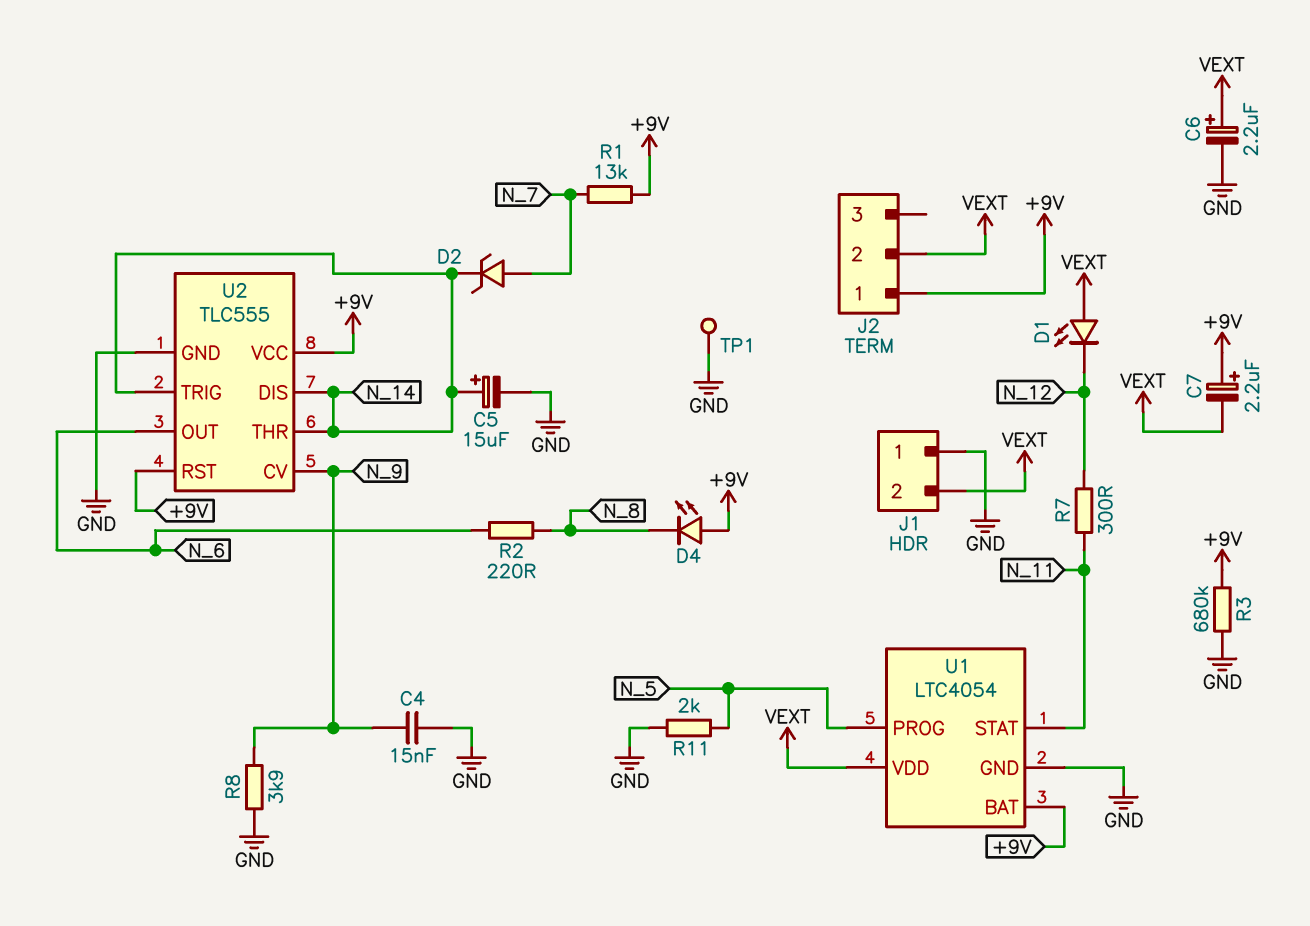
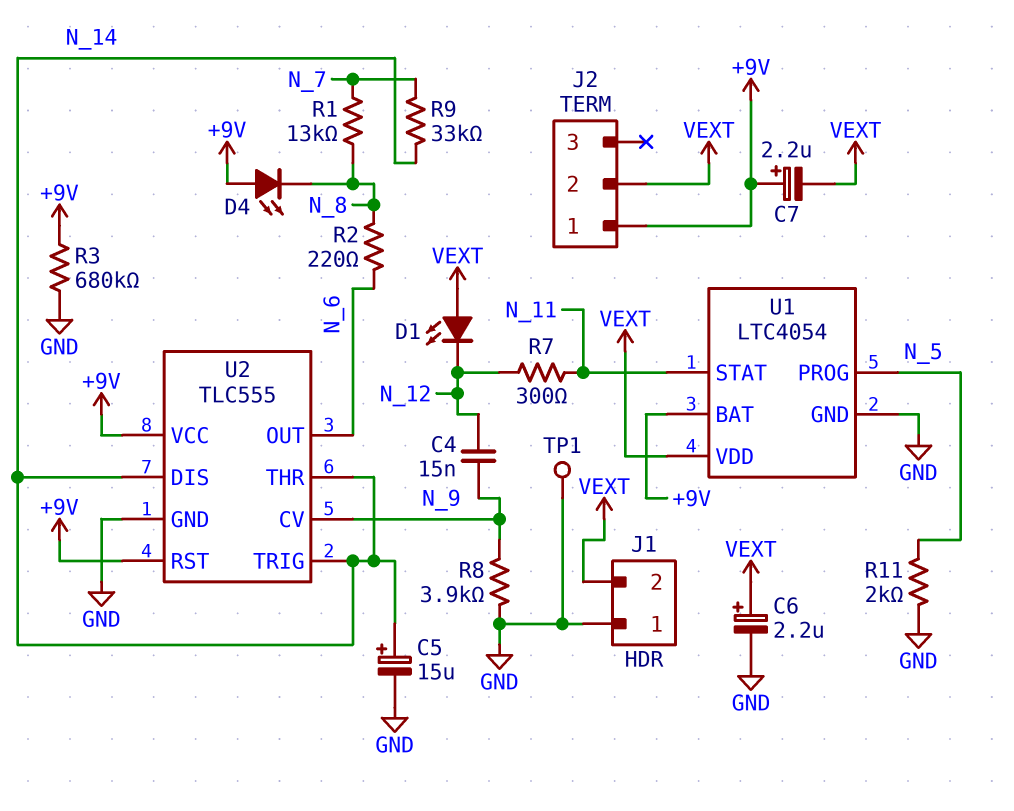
C4: 15nF (GND, N_9) -> 15nF (N_9, N_12)
D2: zener (A N_7, K N_14) -> none
R1: 13k (+9V, N_7) -> 13k (N_7, N_8)
R9: none -> 33k (N_7, N_14)

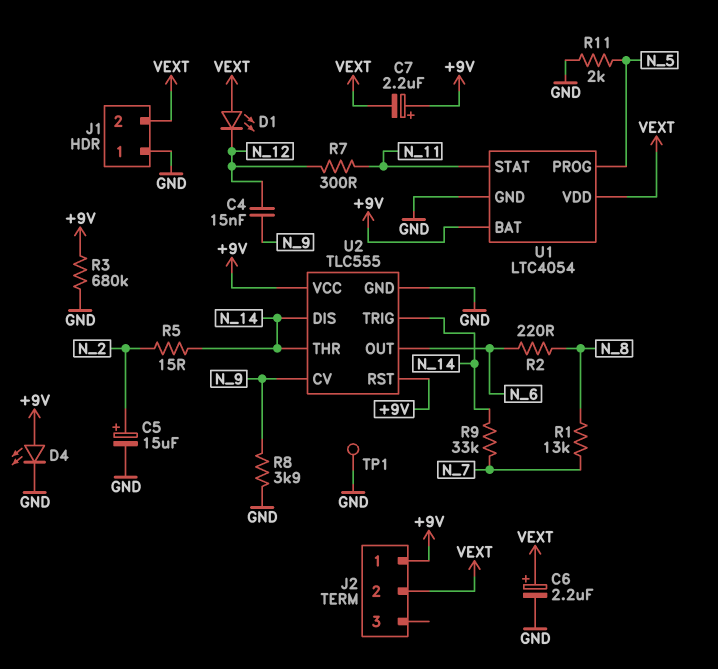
C5: 15uF (plus N_14, minus GND) -> 15uF (plus N_2, minus GND)
D4: LED (A +9V, K N_8) -> LED (A +9V, K GND)
R5: none -> 15 (N_2, N_14)

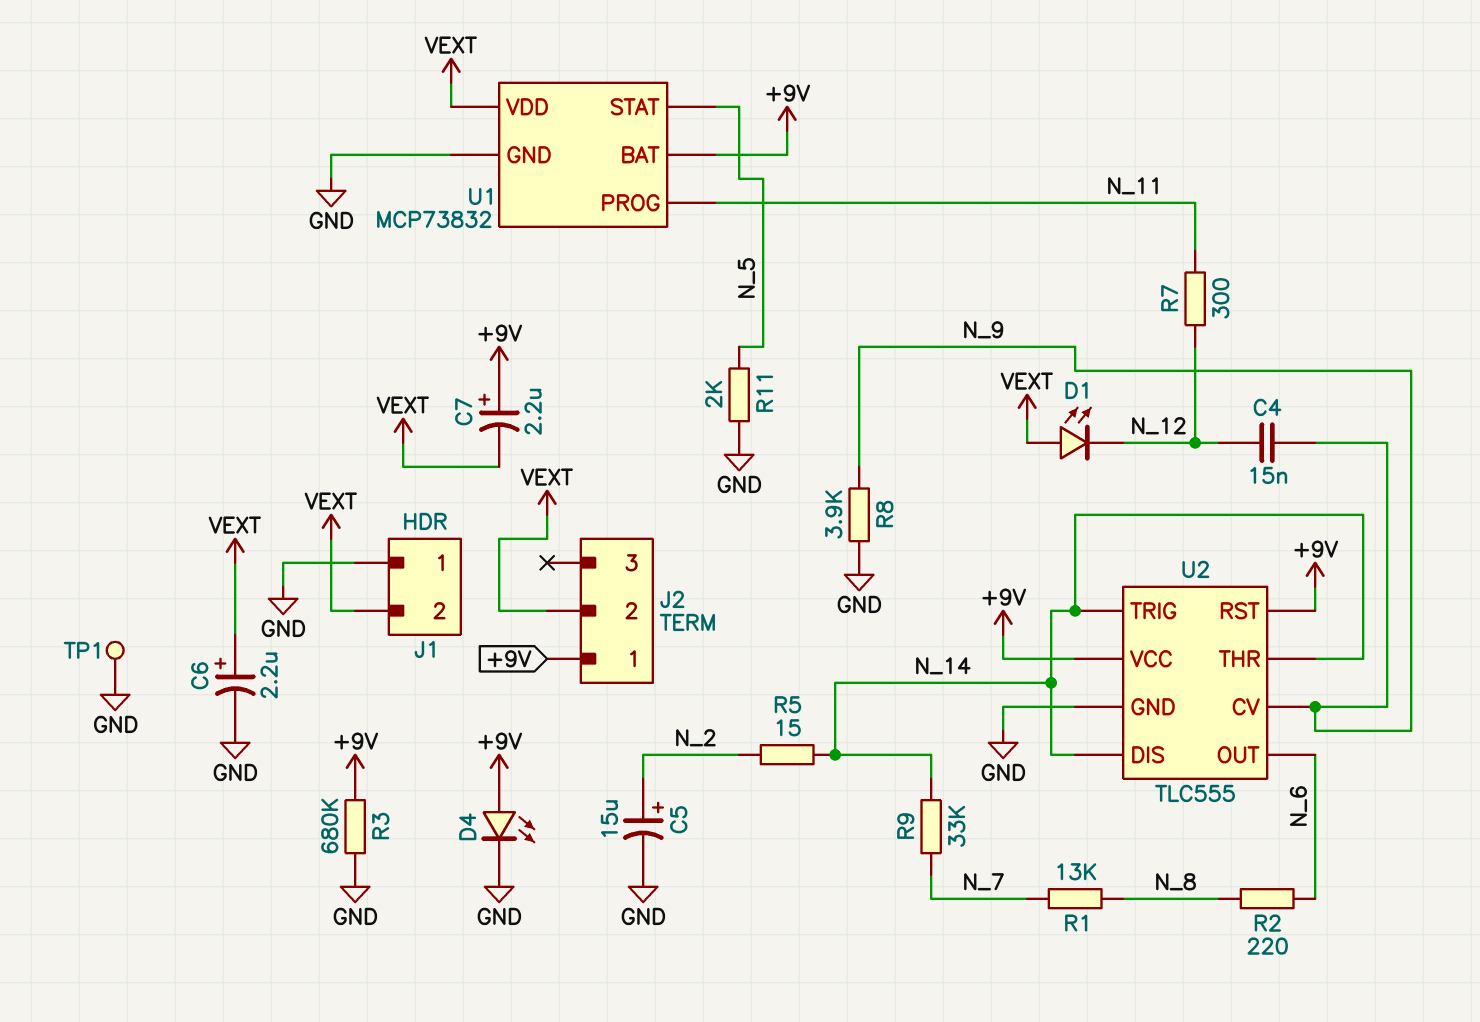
U1: LTC4054 -> MCP73832
U1 pin PROG: N_5 -> N_11
U1 pin STAT: N_11 -> N_5

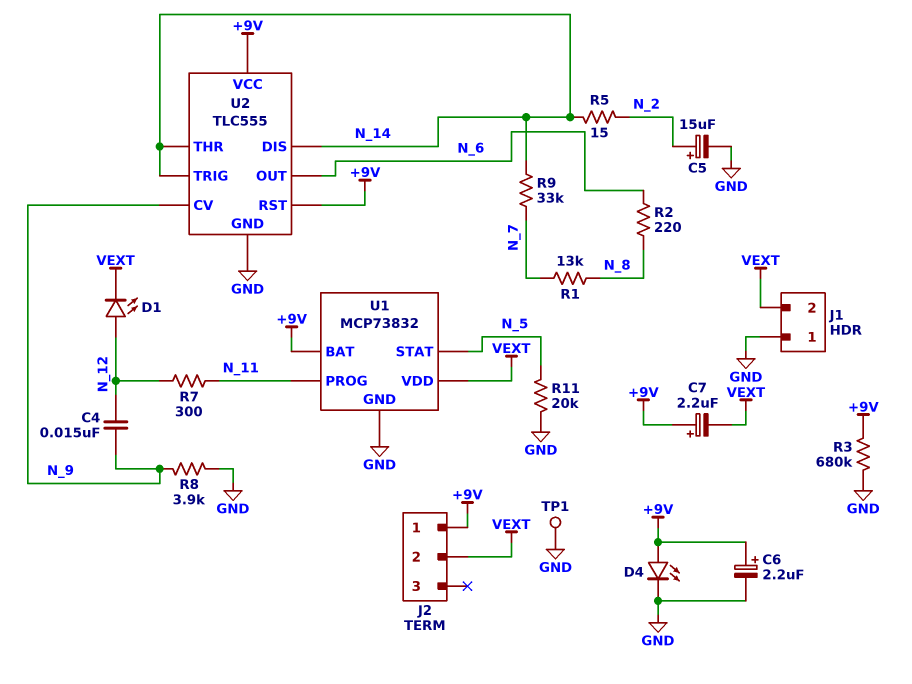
C6: 2.2uF (plus VEXT, minus GND) -> 2.2uF (plus +9V, minus GND)
D1: LED (A VEXT, K N_12) -> LED (A N_12, K VEXT)
R11: 2k (GND, N_5) -> 20k (GND, N_5)

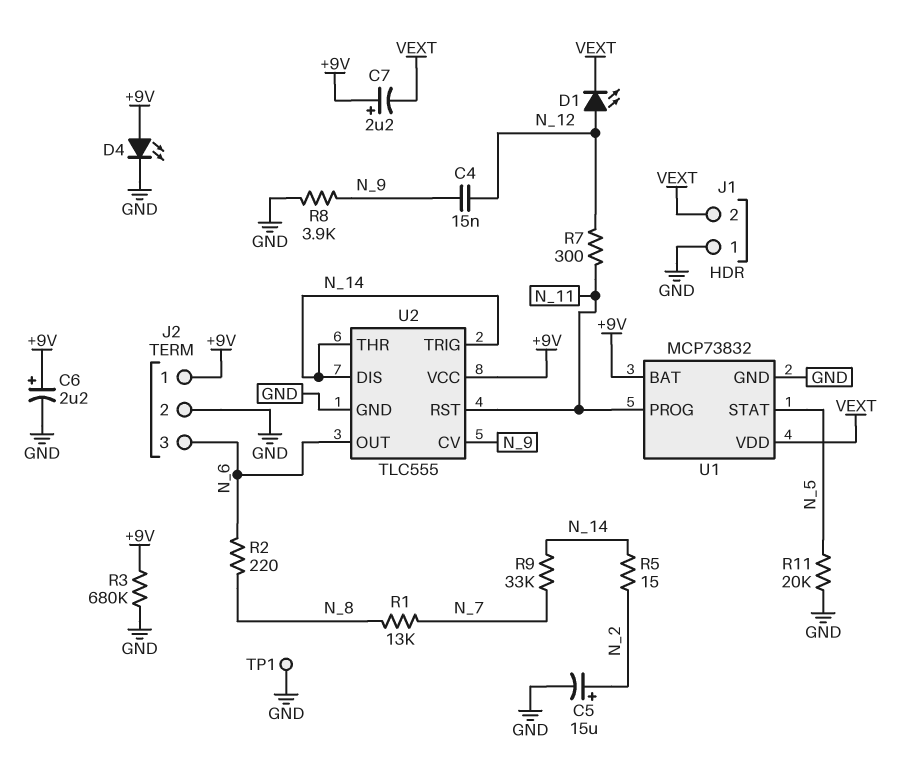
J2 pin 2: VEXT -> GND
J2 pin 3: none -> N_6
U2 pin RST: +9V -> N_11

